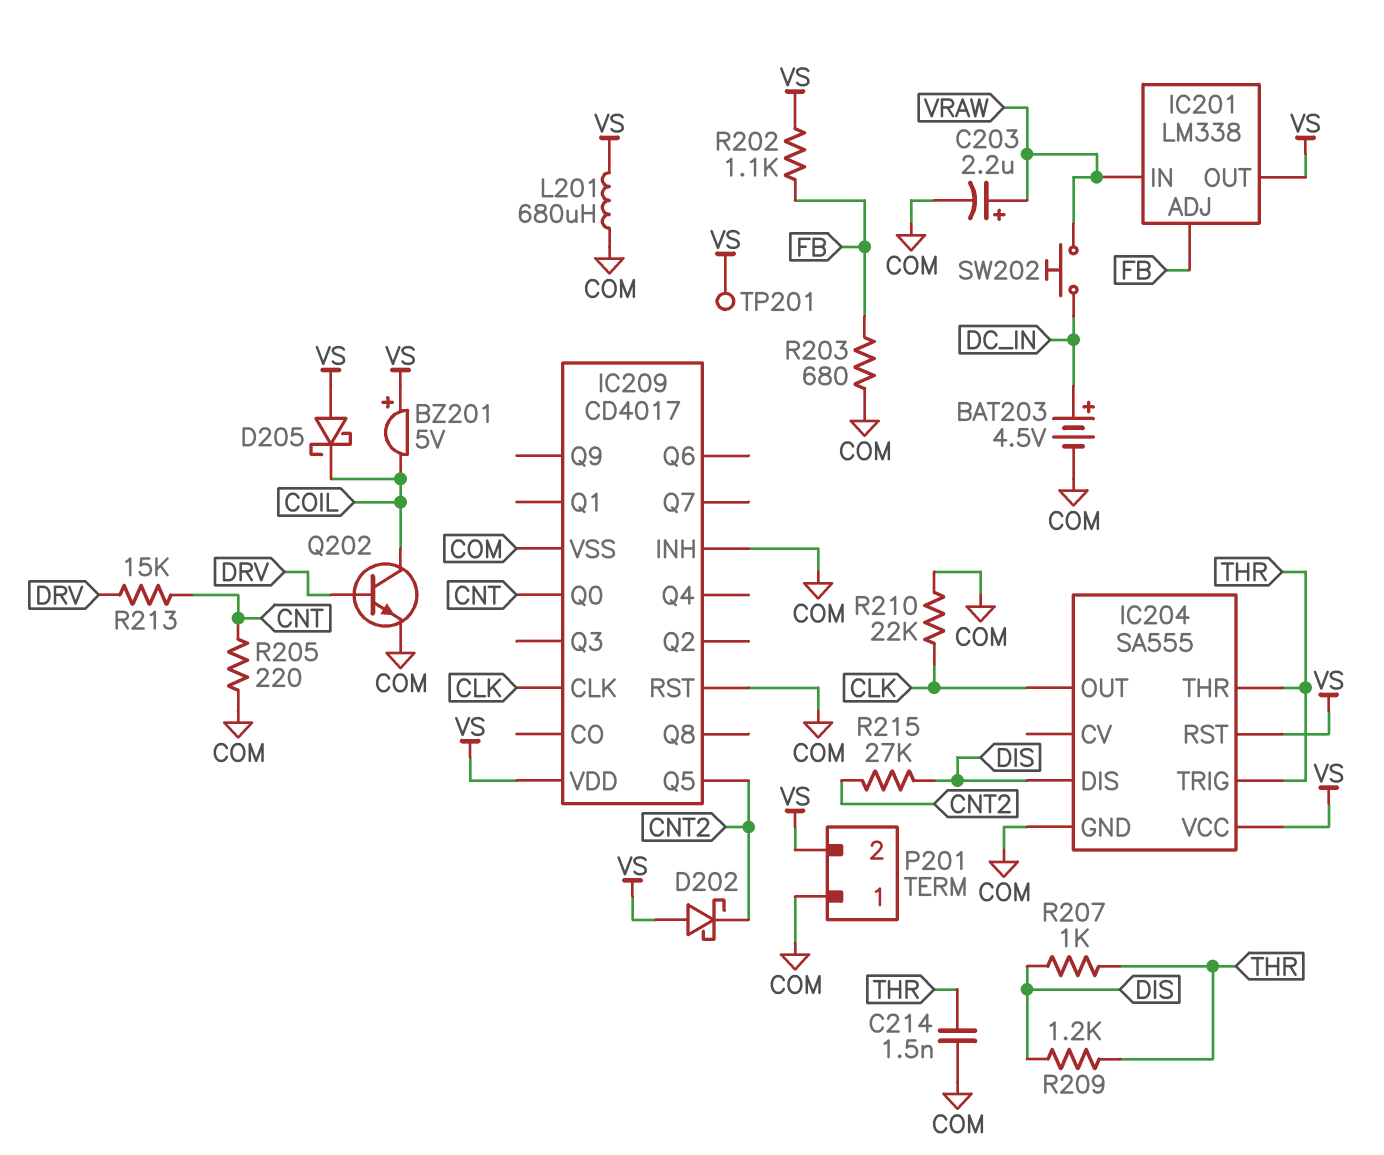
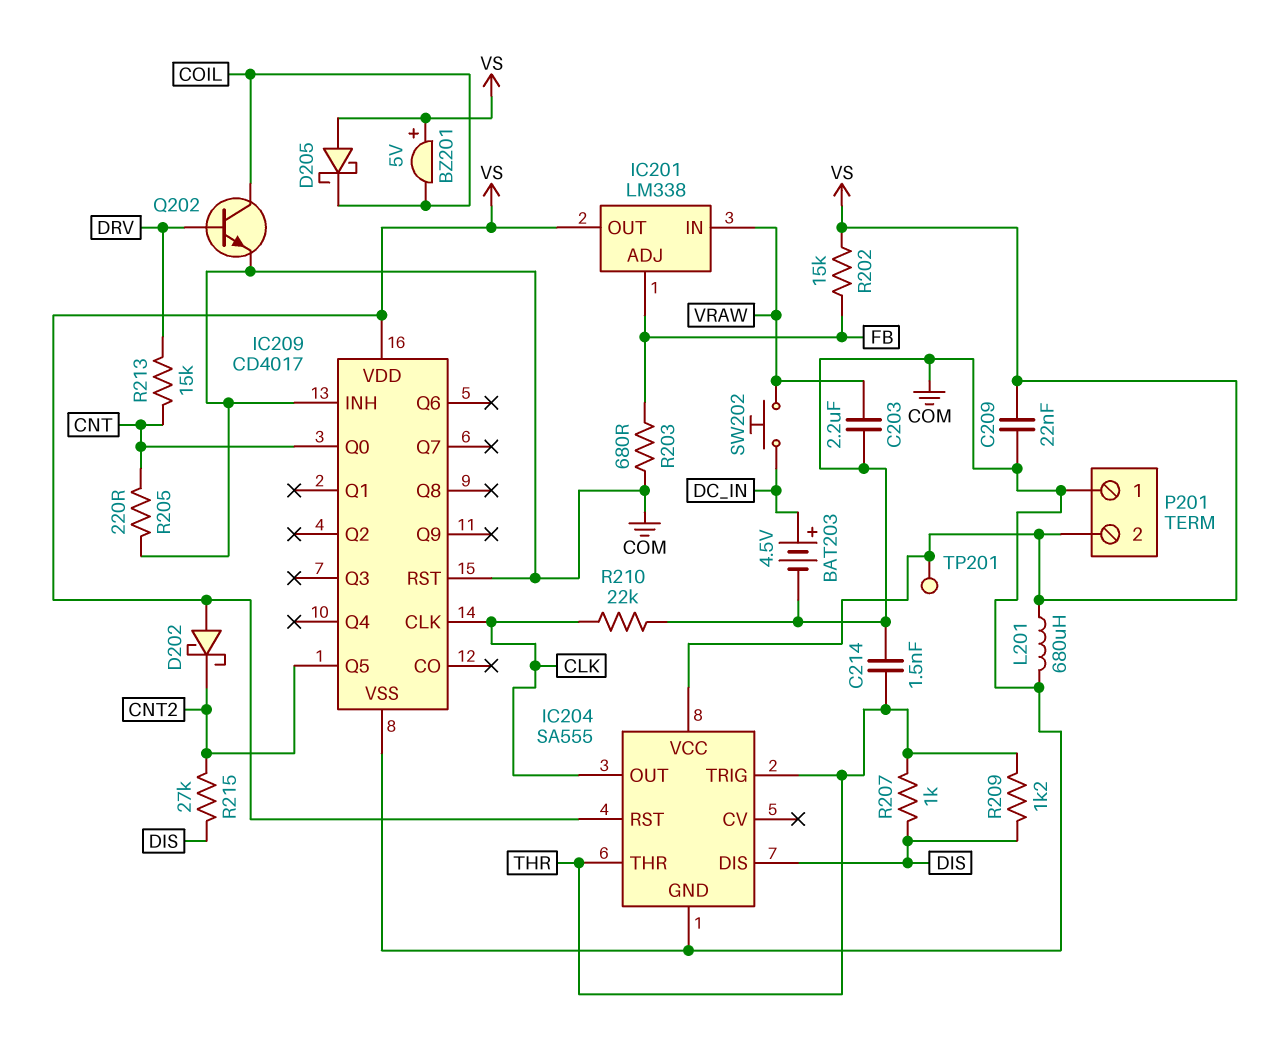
C203: 2.2uF (plus VRAW, minus COM) -> 2.2uF (COM, VRAW)
C209: none -> 22nF (COM, VS)
R202: 1.1k (FB, VS) -> 15k (FB, VS)

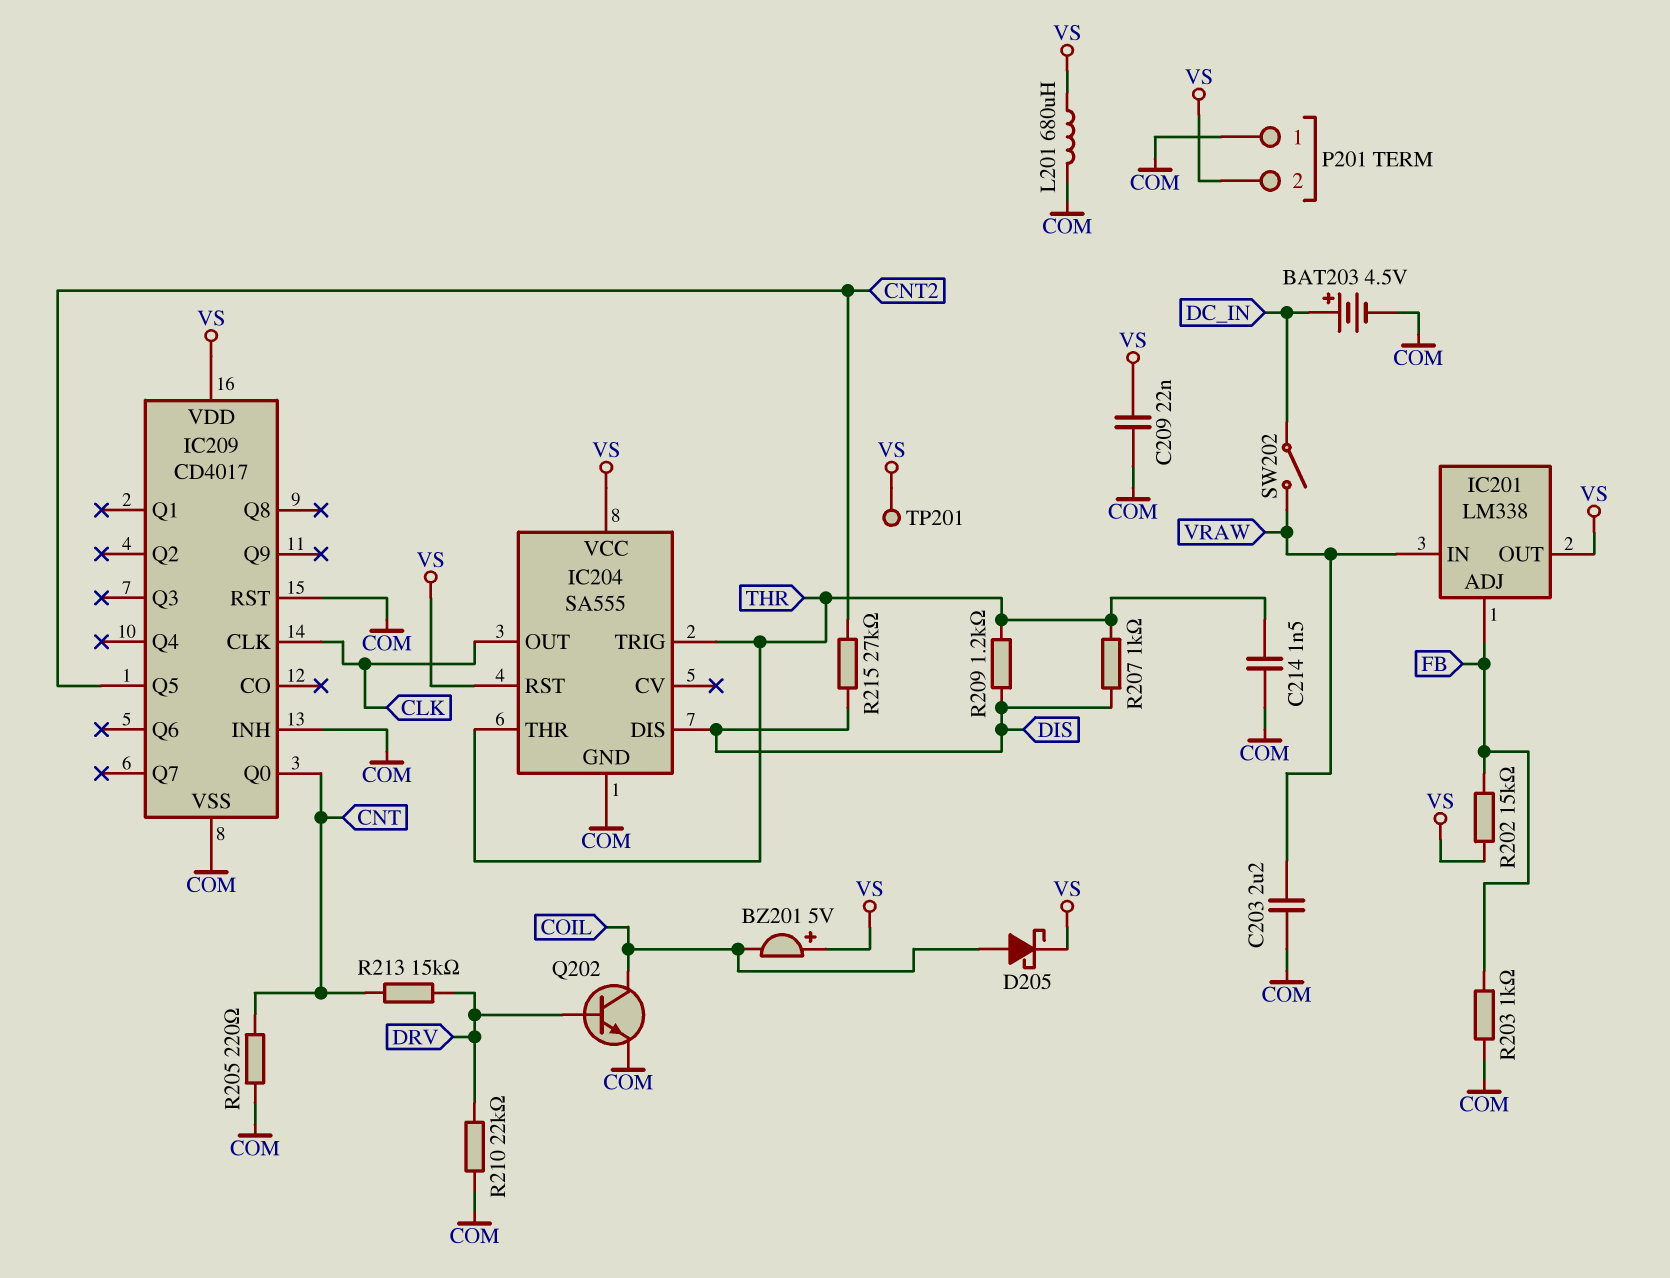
D202: schottky (A VS, K CNT2) -> none
D205: schottky (A VS, K COIL) -> schottky (A COIL, K VS)
R203: 680 (COM, FB) -> 1k (COM, FB)
R210: 22k (CLK, COM) -> 22k (COM, DRV)
SW202: button (DC_IN, VRAW) -> switch (DC_IN, VRAW)

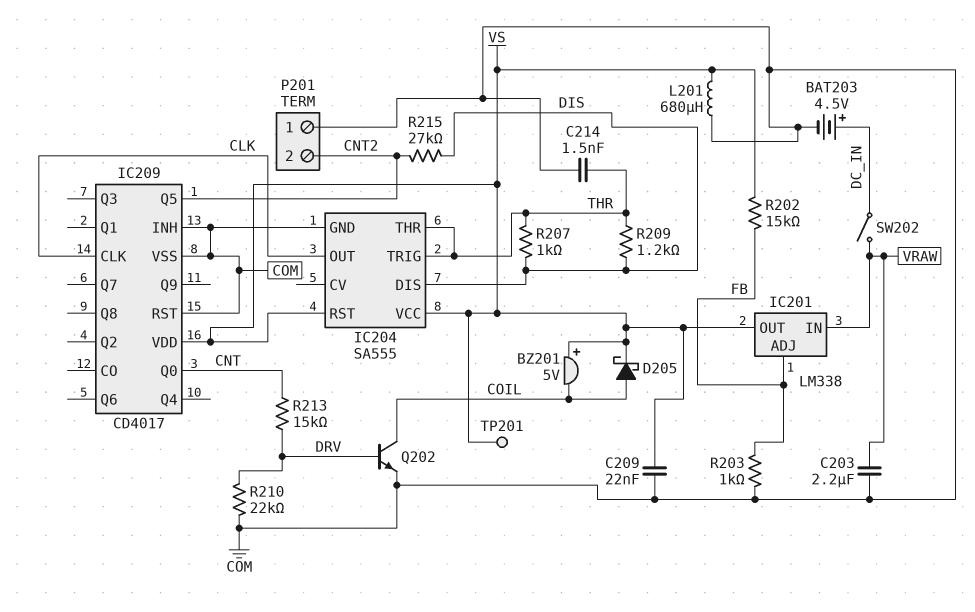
P201 pin 2: VS -> CNT2
R205: 220 (CNT, COM) -> none

